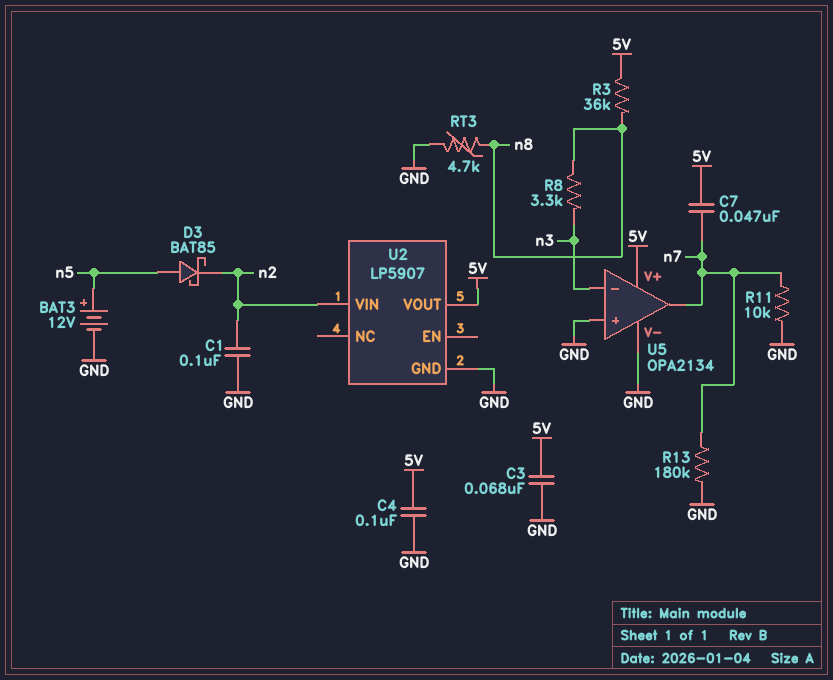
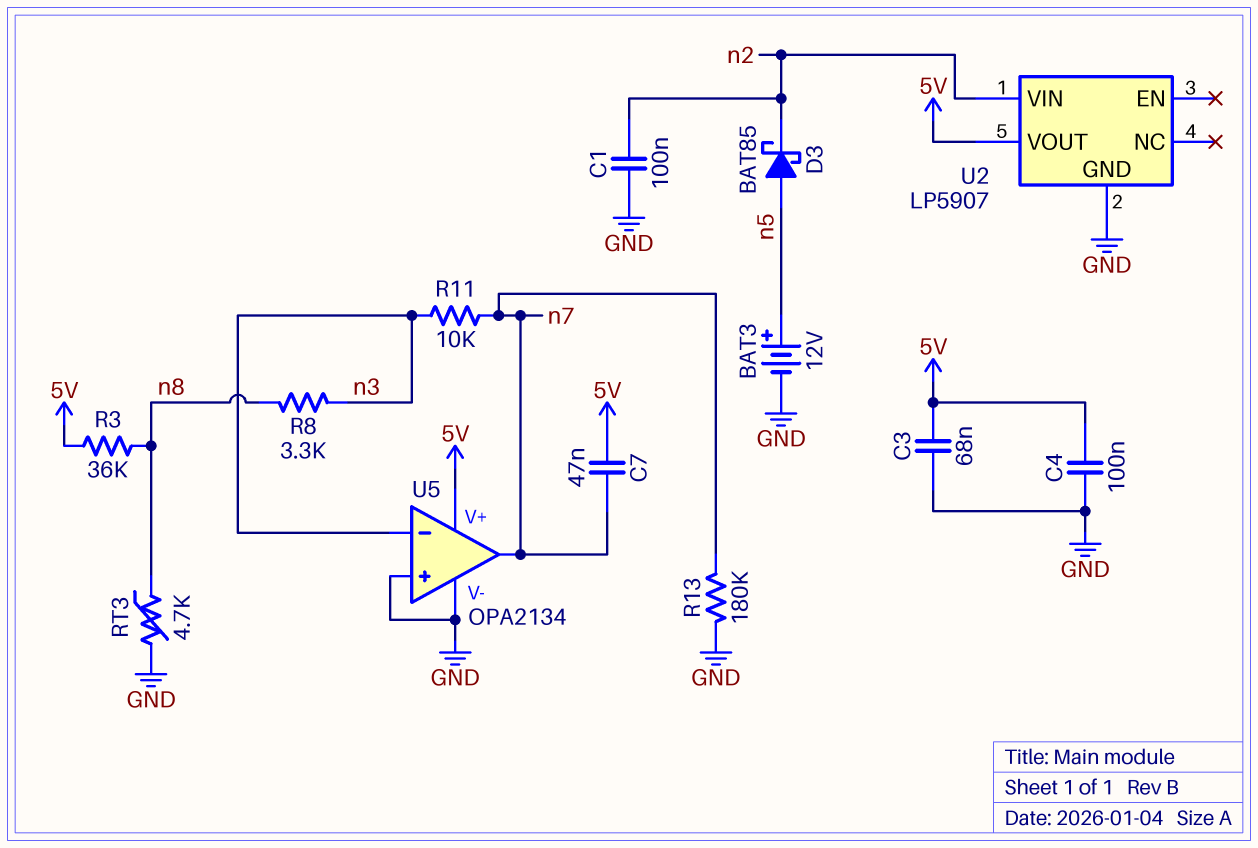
R11: 10k (GND, n7) -> 10k (n3, n7)

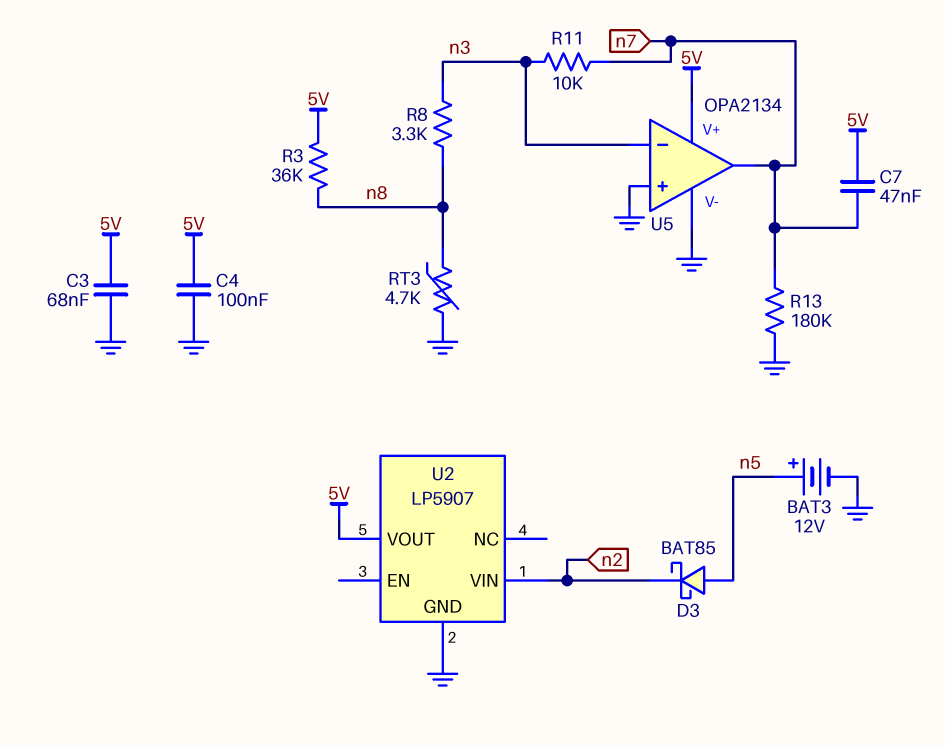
C1: 100nF (GND, n2) -> none

